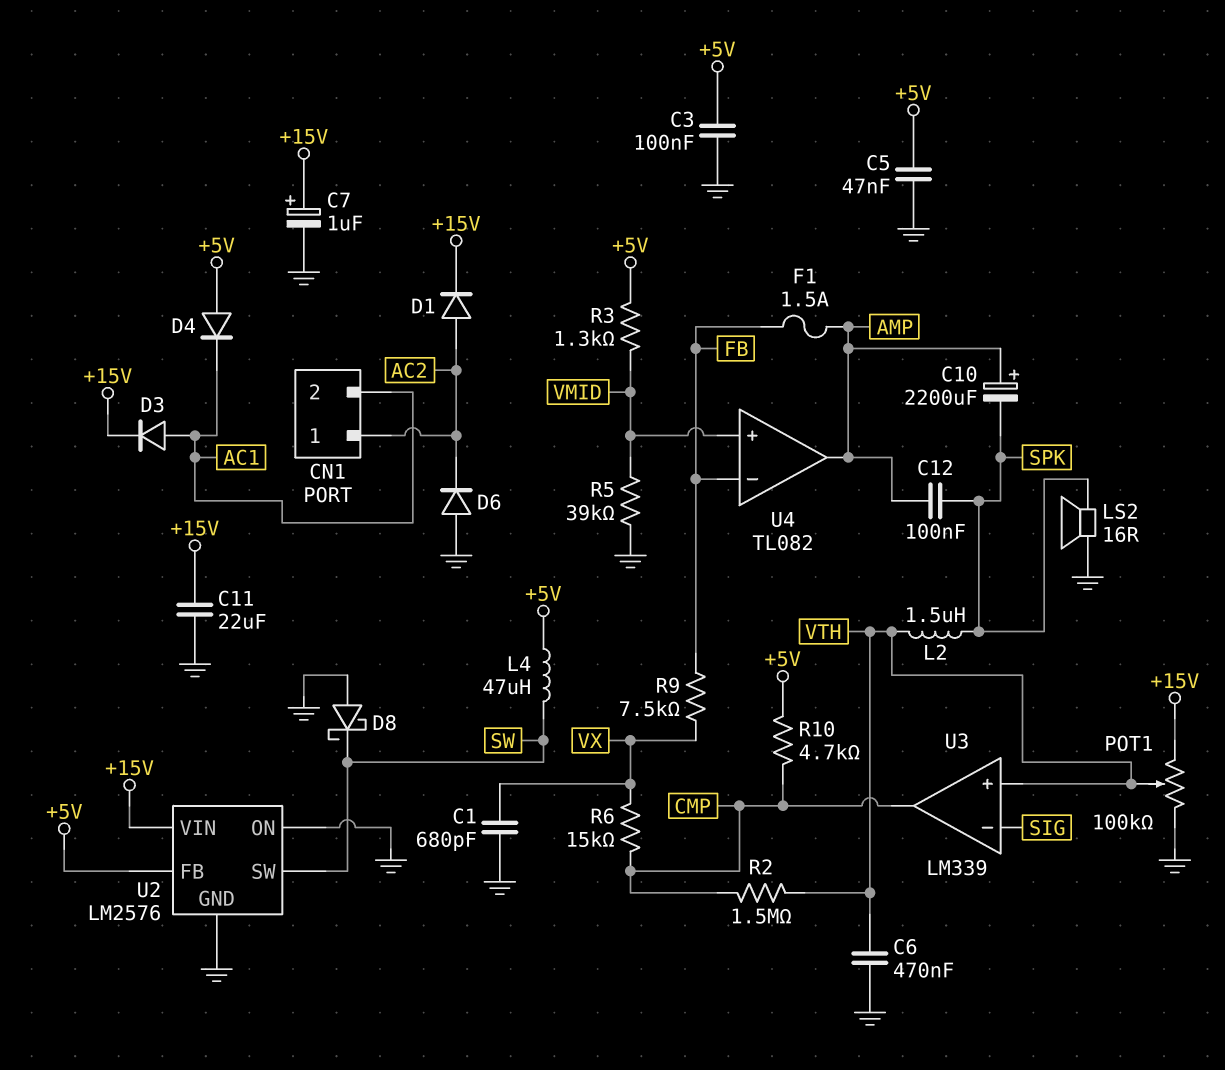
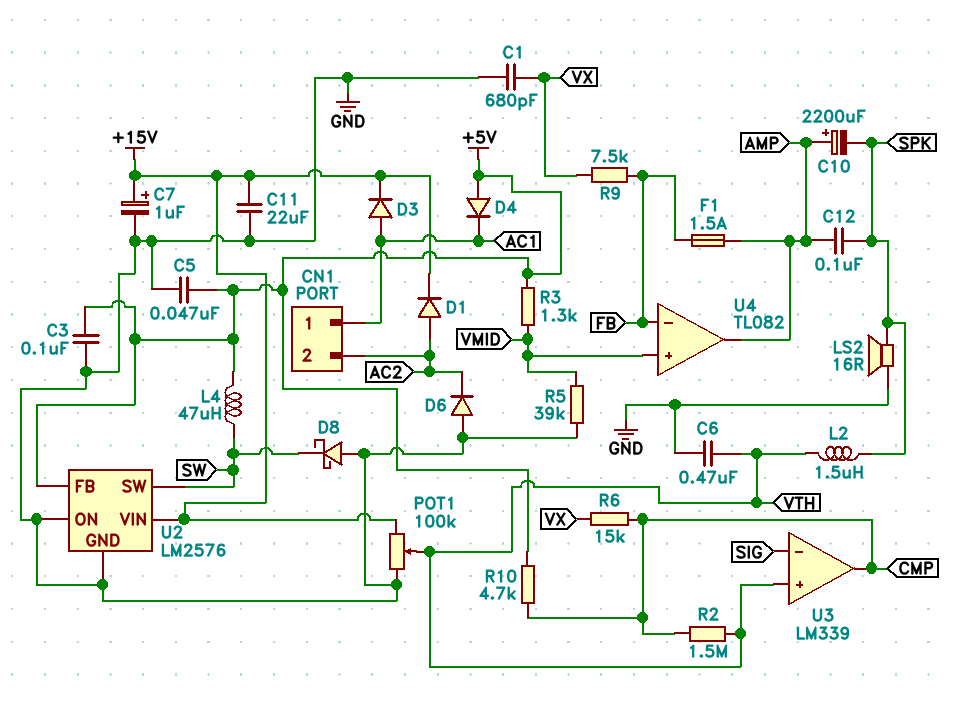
CN1 pin 1: AC2 -> AC1
CN1 pin 2: AC1 -> AC2

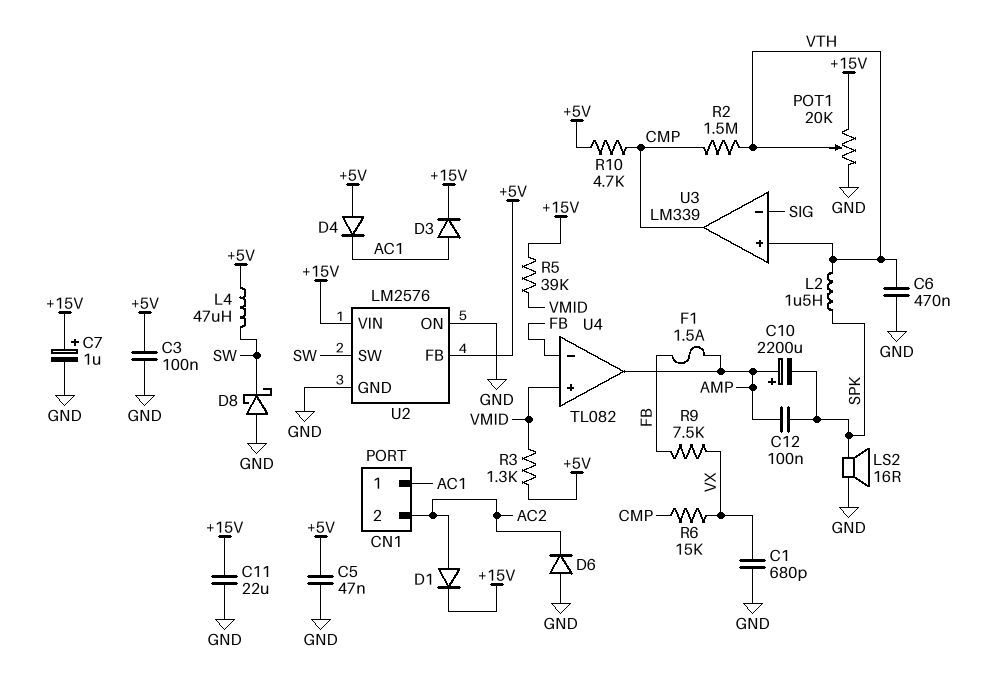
POT1: 100k (+15V, GND, wiper VTH) -> 20k (+15V, GND, wiper VTH)
R5: 39k (GND, VMID) -> 39k (+15V, VMID)

